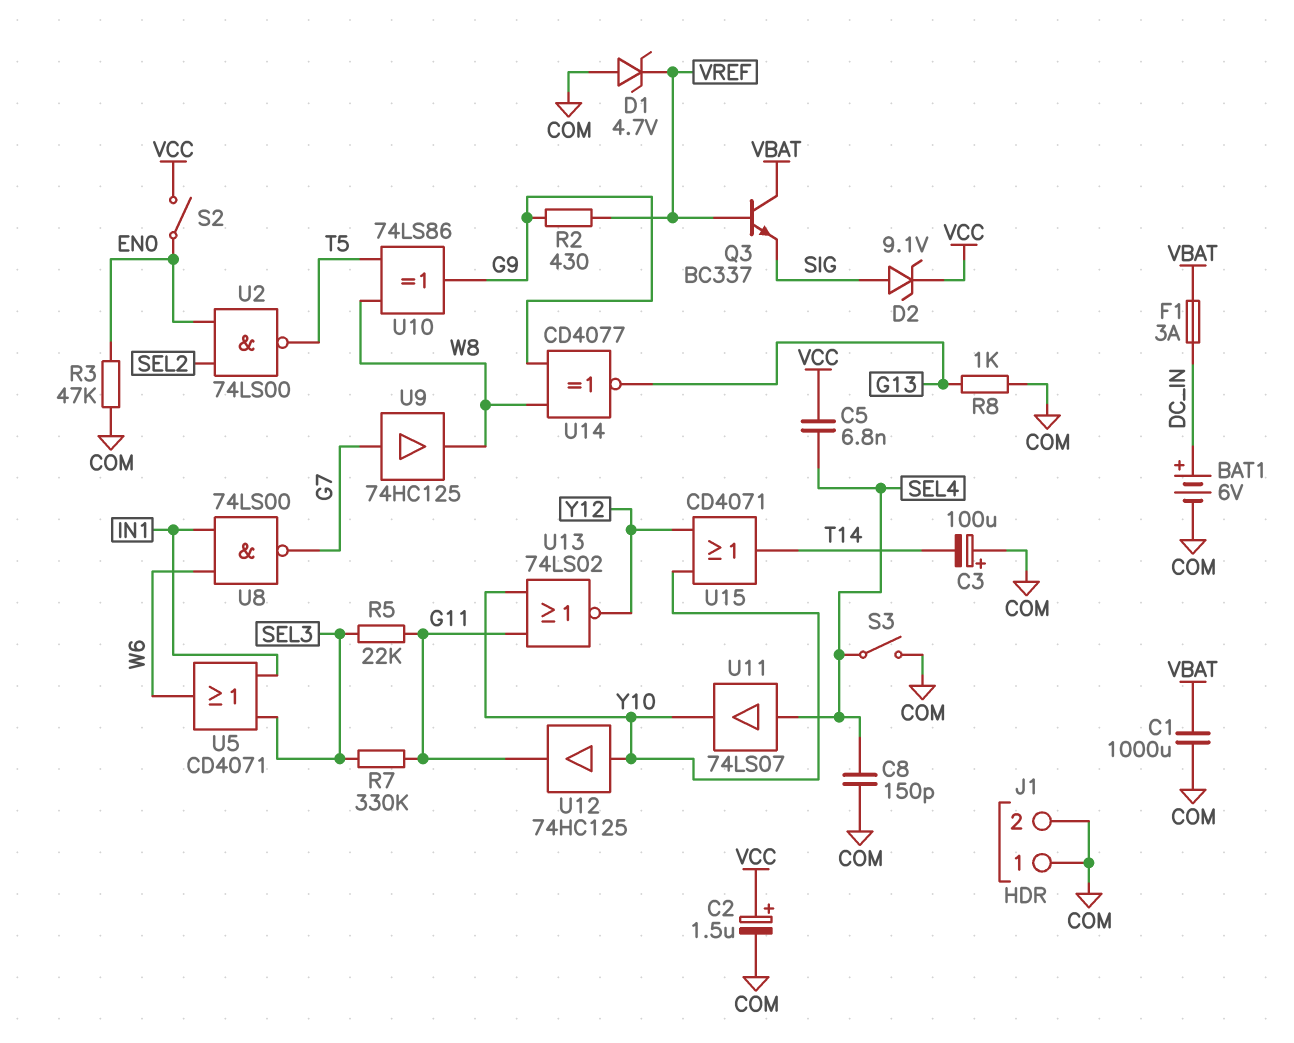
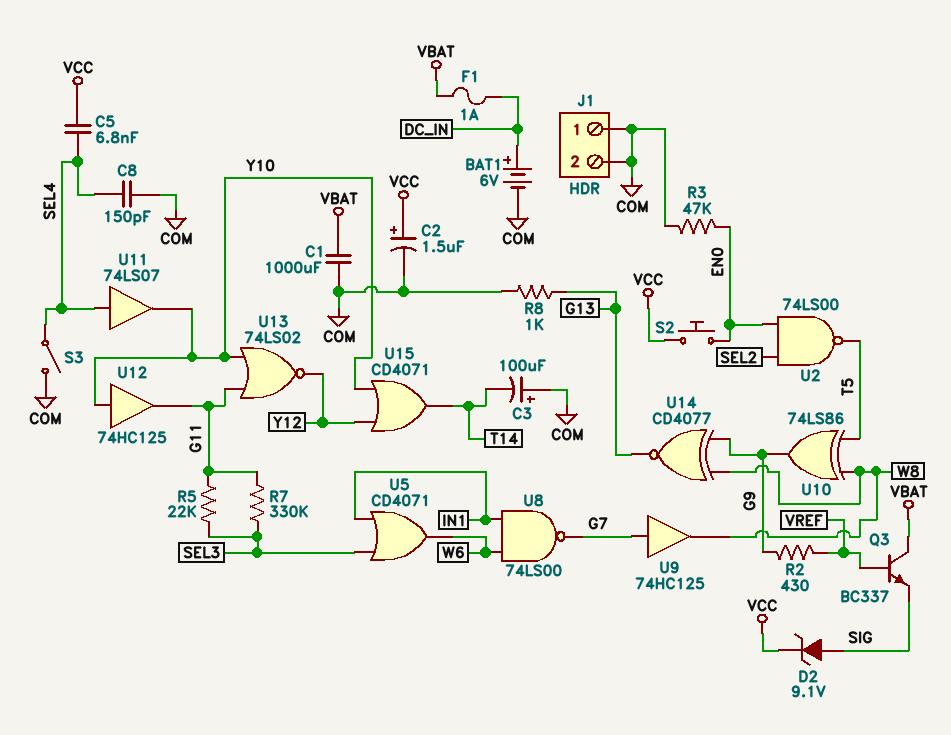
D1: zener 4.7V (A COM, K VREF) -> none
F1: 3A (DC_IN, VBAT) -> 1A (DC_IN, VBAT)
S2: switch (EN0, VCC) -> button (EN0, VCC)

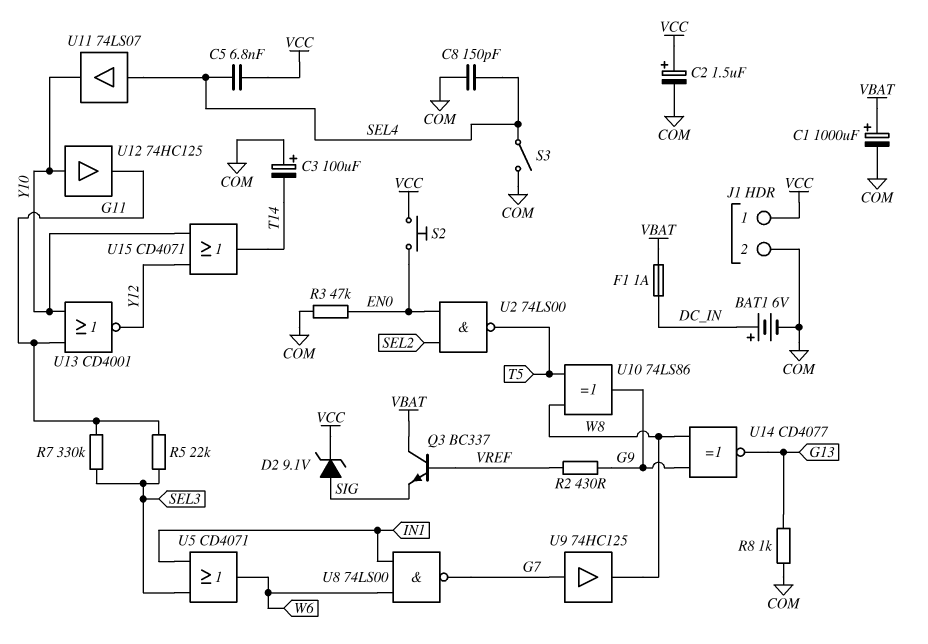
C1: 1000uF (COM, VBAT) -> 1000uF (plus VBAT, minus COM)
J1 pin 1: COM -> VCC
U13: NOR 74LS02 (in G11, in Y10, out Y12) -> NOR CD4001 (in G11, in Y10, out Y12)

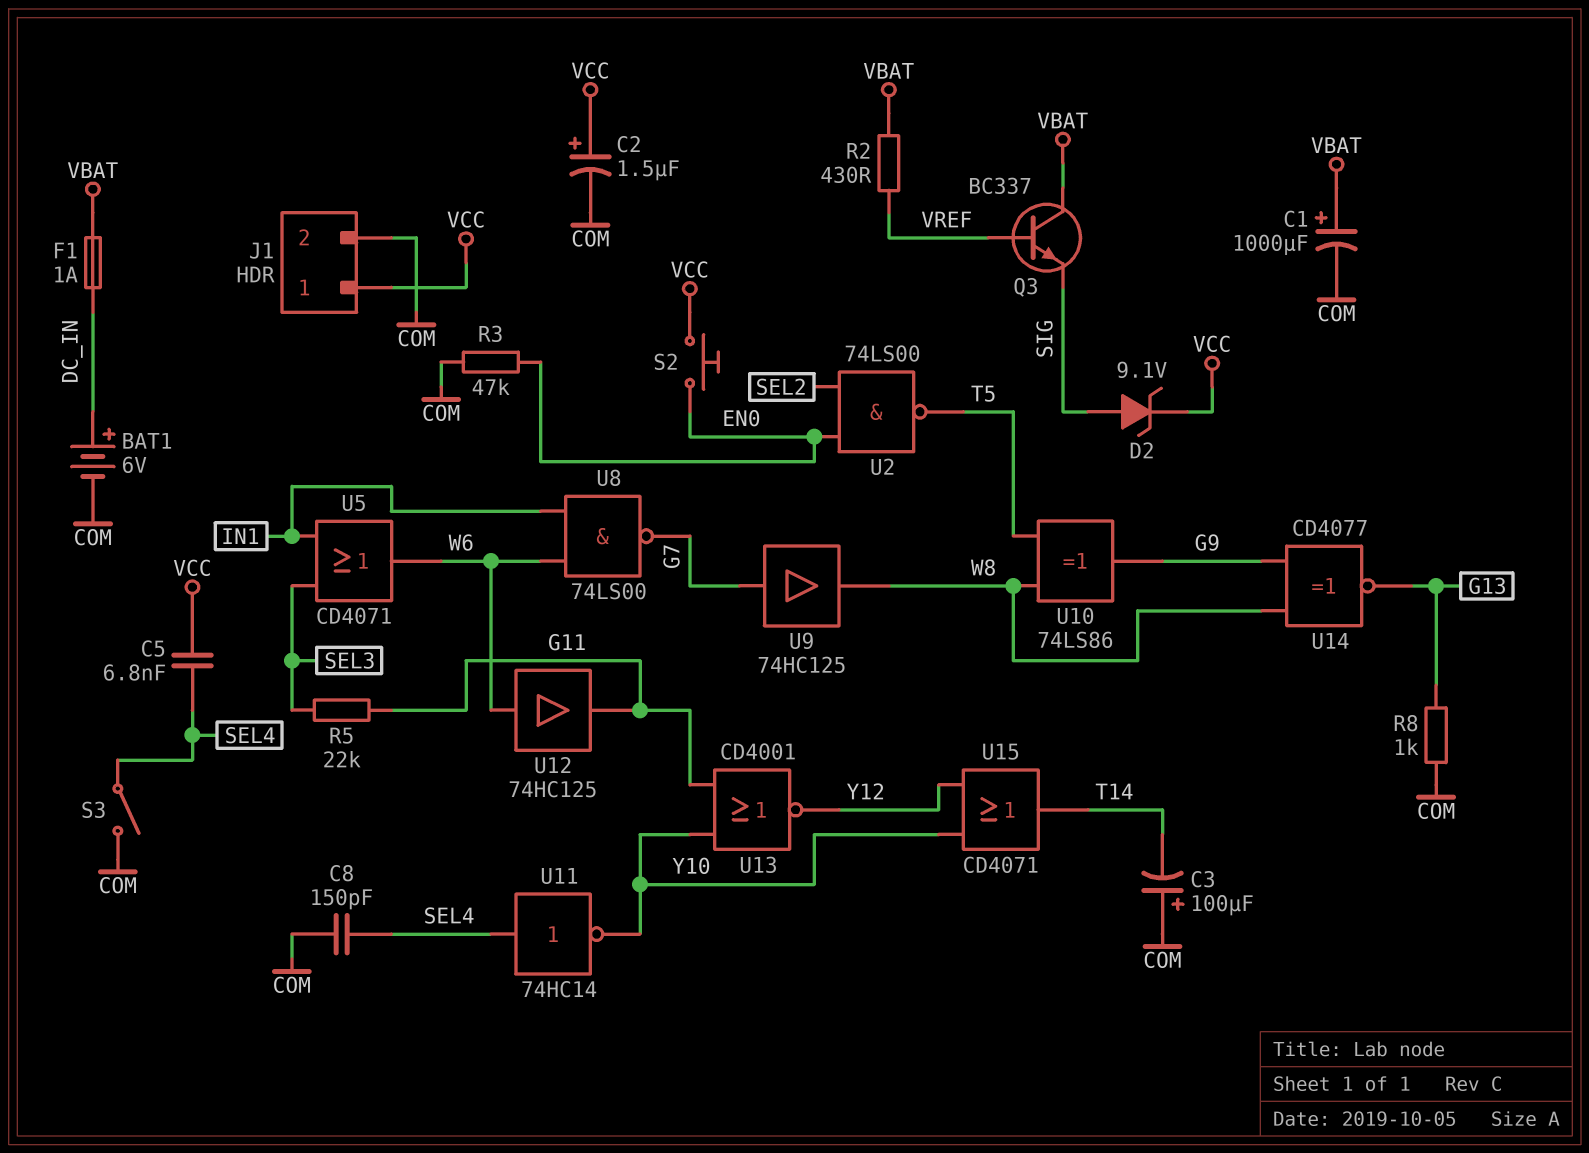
R2: 430 (G9, VREF) -> 430 (VBAT, VREF)
R7: 330k (G11, SEL3) -> none
U11: buffer 74LS07 (in SEL4, out Y10) -> NOT 74HC14 (in SEL4, out Y10)
U12: buffer 74HC125 (in Y10, out G11) -> buffer 74HC125 (in W6, out G11)

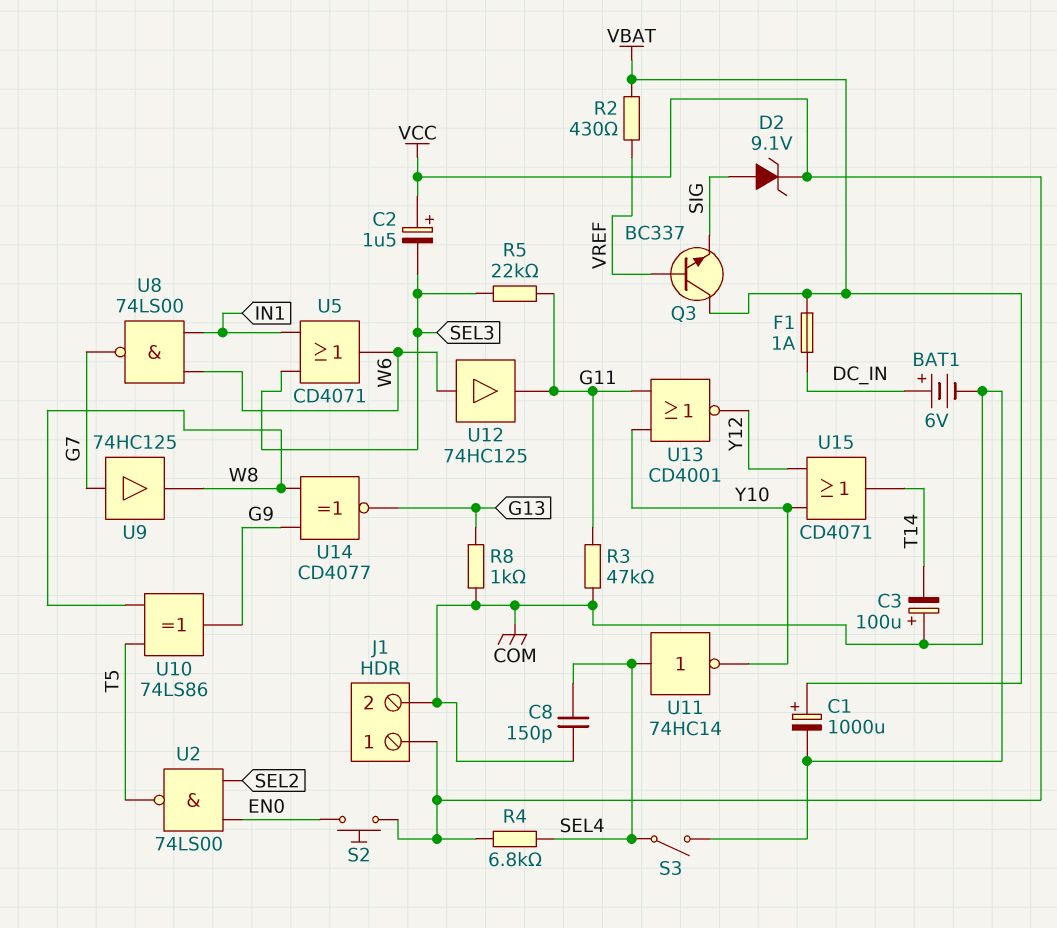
C2: 1.5uF (plus VCC, minus COM) -> 1.5uF (plus VCC, minus SEL3)
C5: 6.8nF (SEL4, VCC) -> none
R3: 47k (COM, EN0) -> 47k (COM, G11)
R4: none -> 6.8k (SEL4, VCC)

